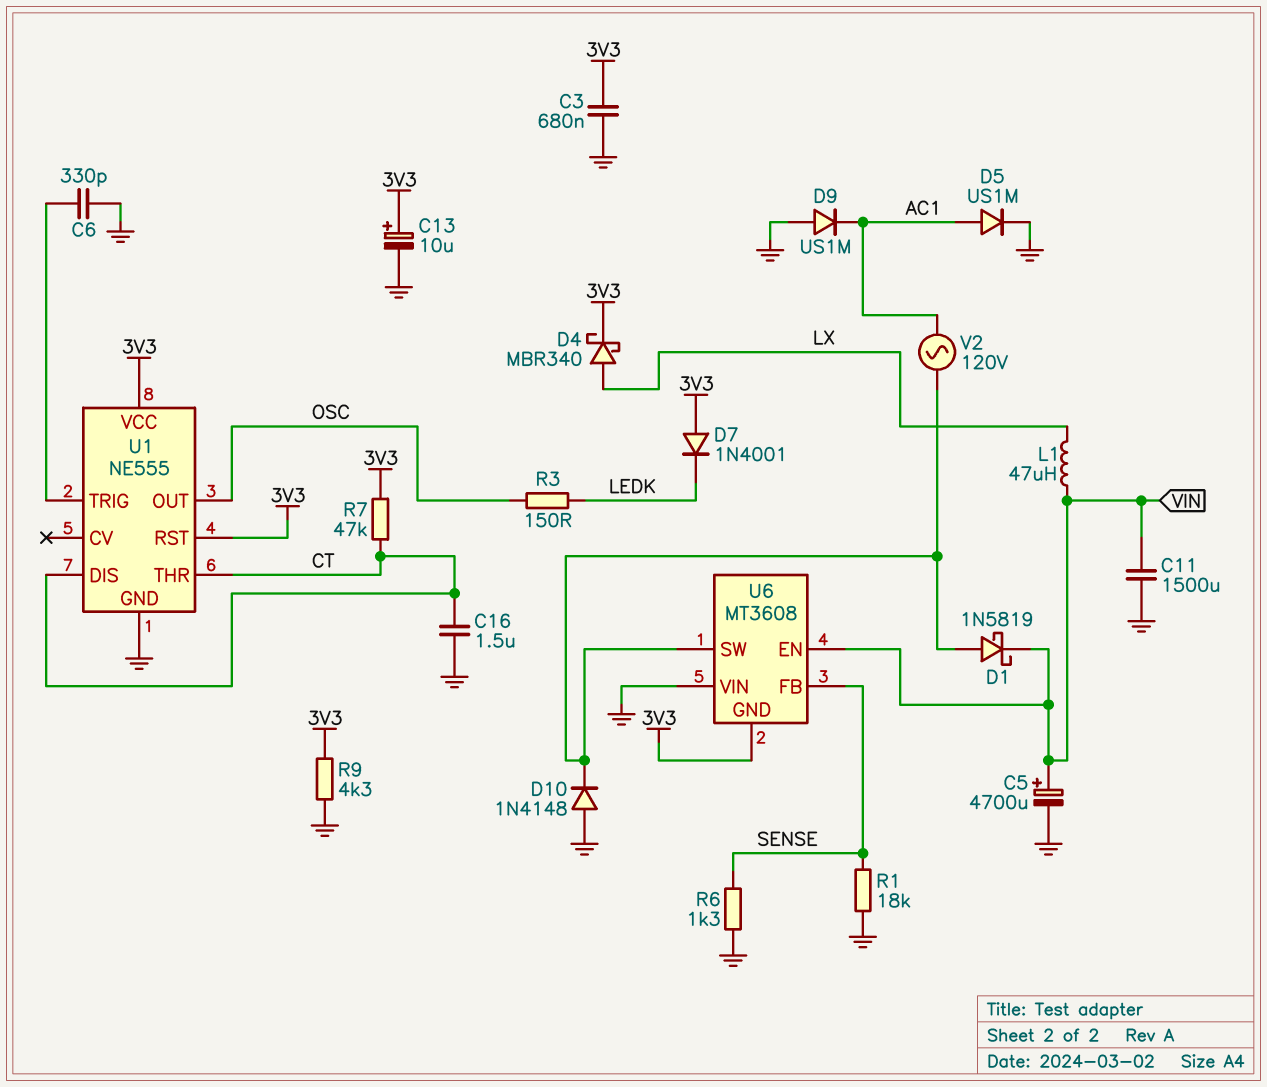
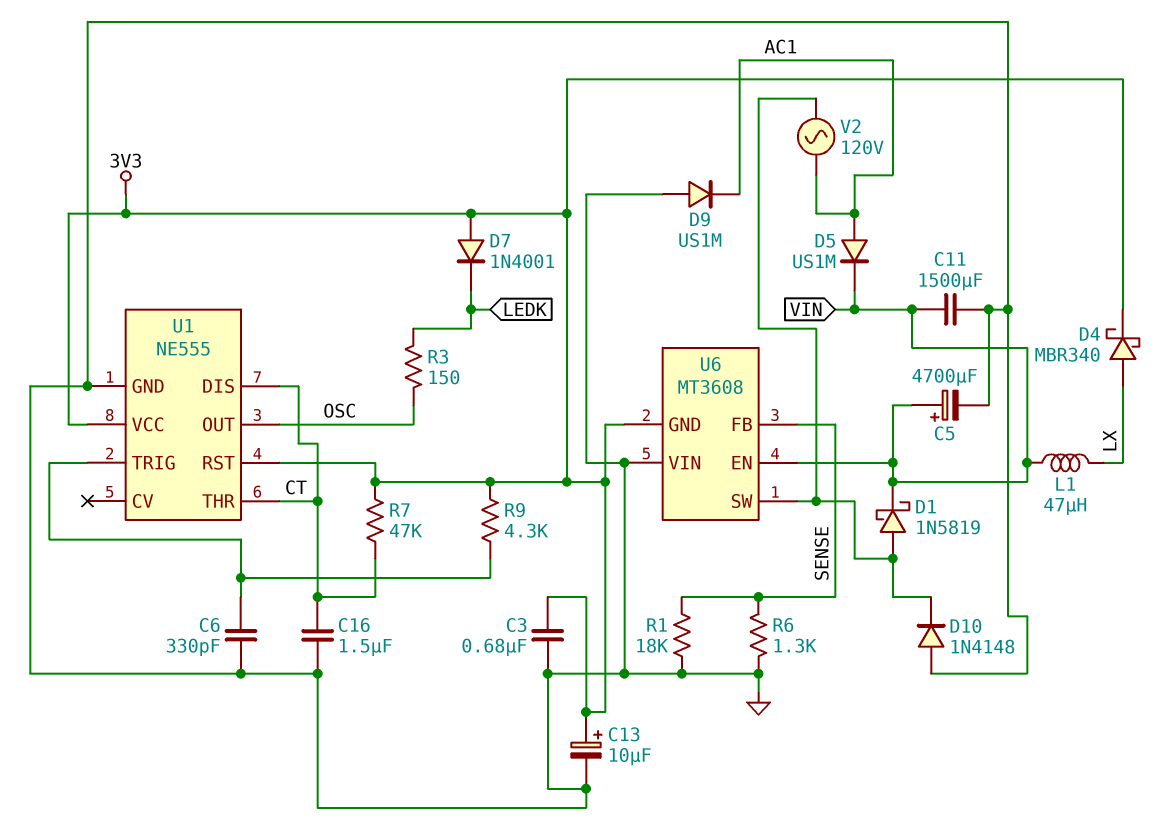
D5: diode US1M (A AC1, K GND) -> diode US1M (A AC1, K VIN)
R9: 4.3k (3V3, GND) -> 4.3k (3V3, U1/TRIG)

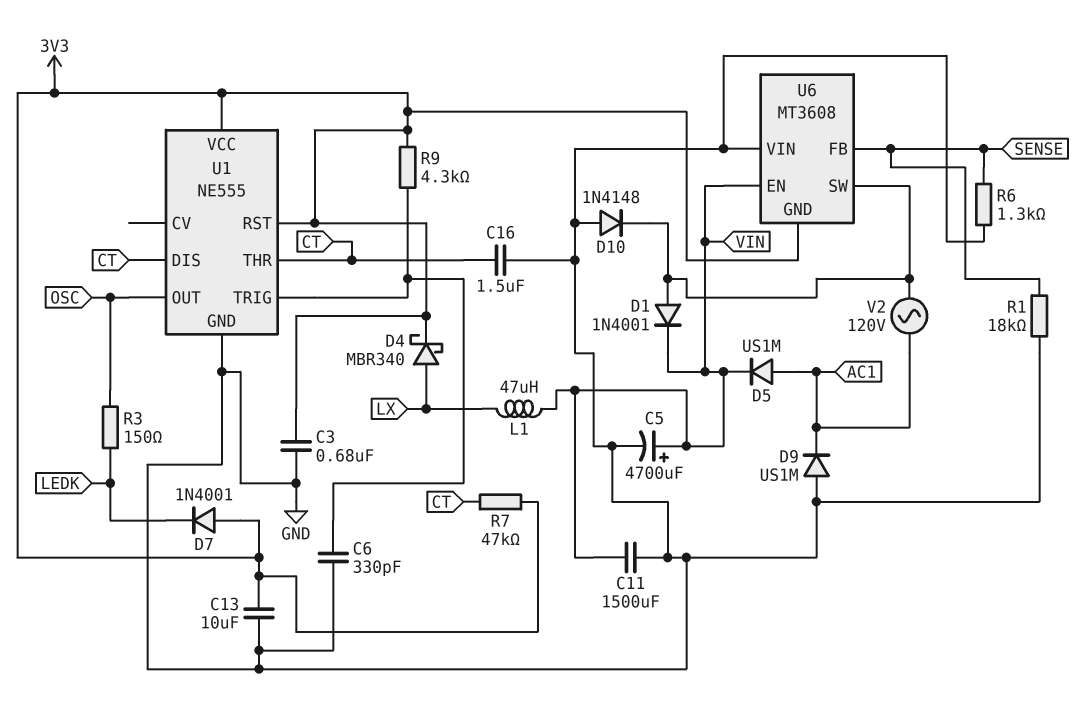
C13: 10uF (plus 3V3, minus GND) -> 10uF (3V3, GND)
D1: schottky 1N5819 (A U6/SW, K VIN) -> diode 1N4001 (A U6/SW, K VIN)

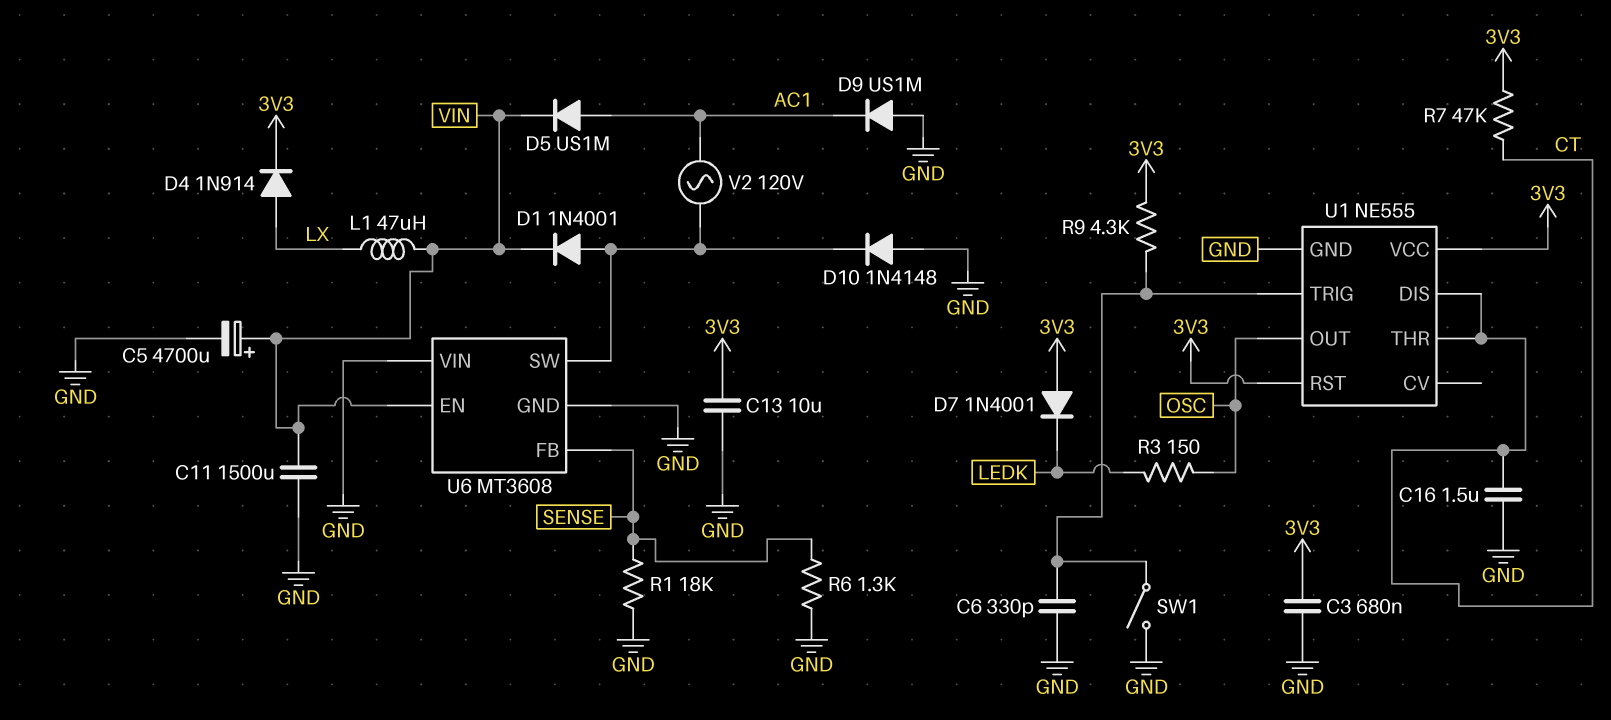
D4: schottky MBR340 (A LX, K 3V3) -> diode 1N914 (A LX, K 3V3)
SW1: none -> switch (GND, U1/TRIG)
U6 pin GND: 3V3 -> GND

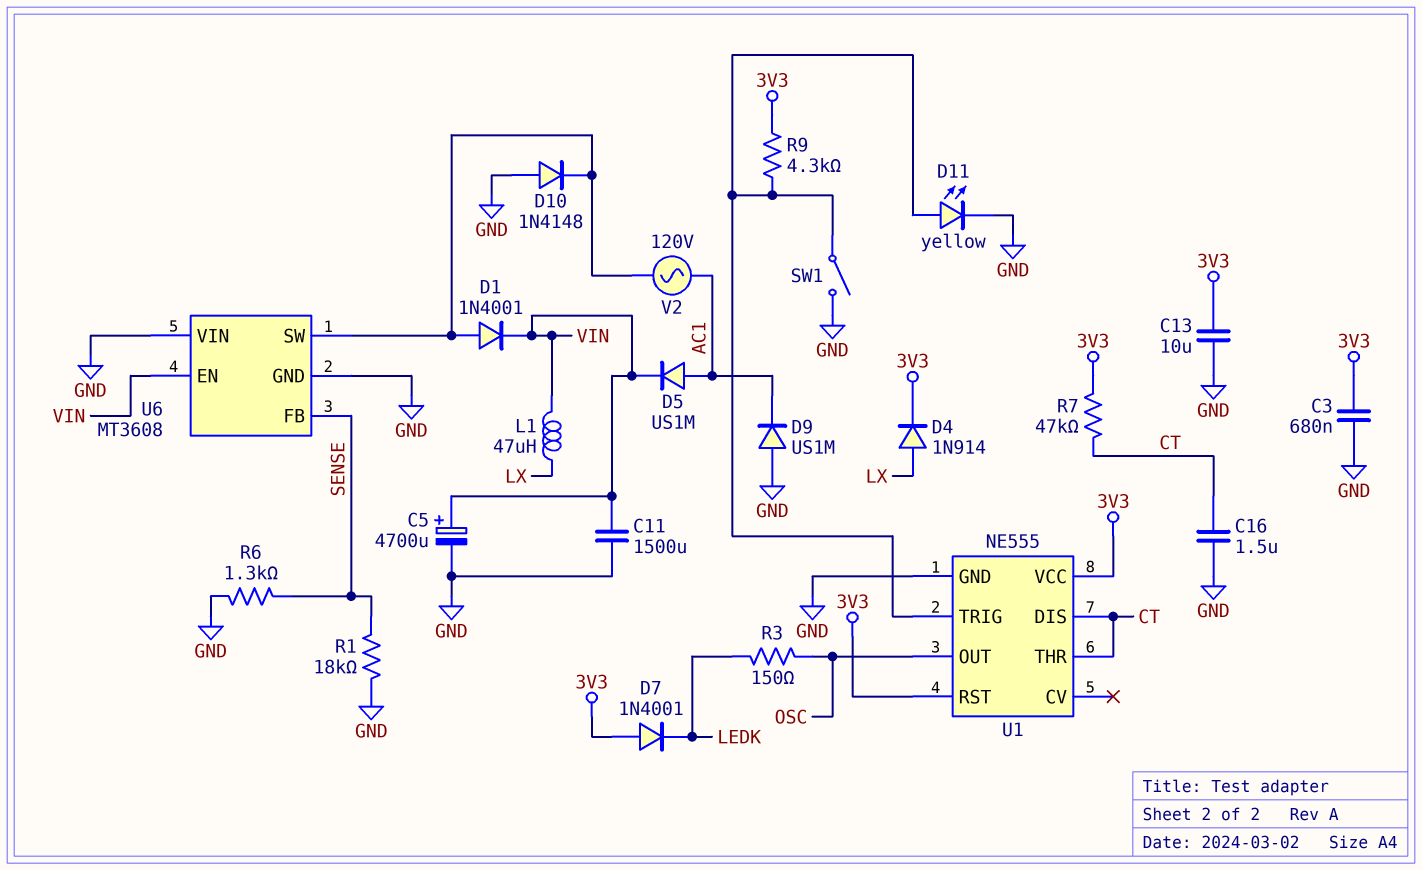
C6: 330pF (GND, U1/TRIG) -> none
D11: none -> LED yellow (A U1/TRIG, K GND)

